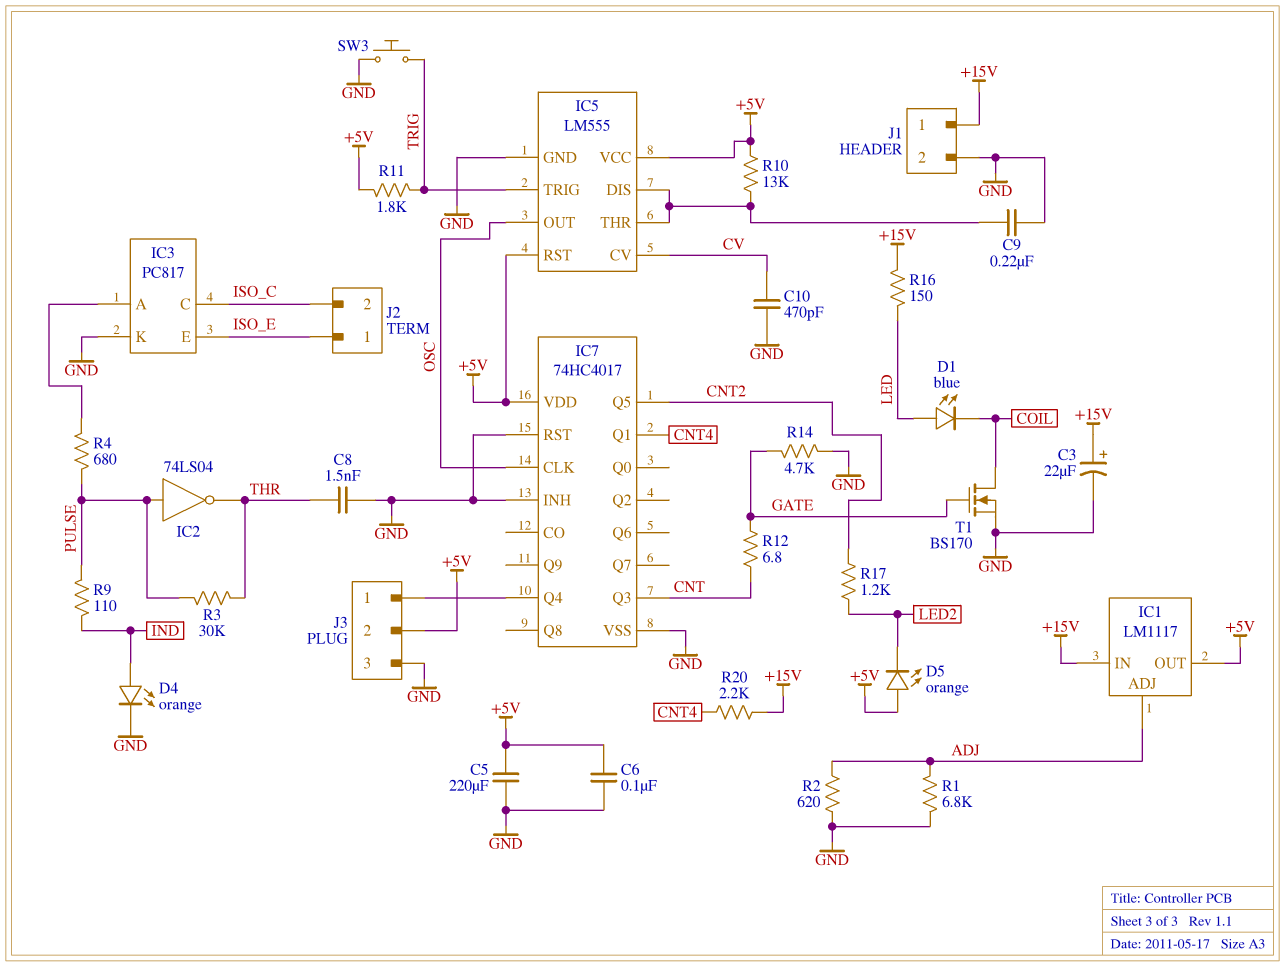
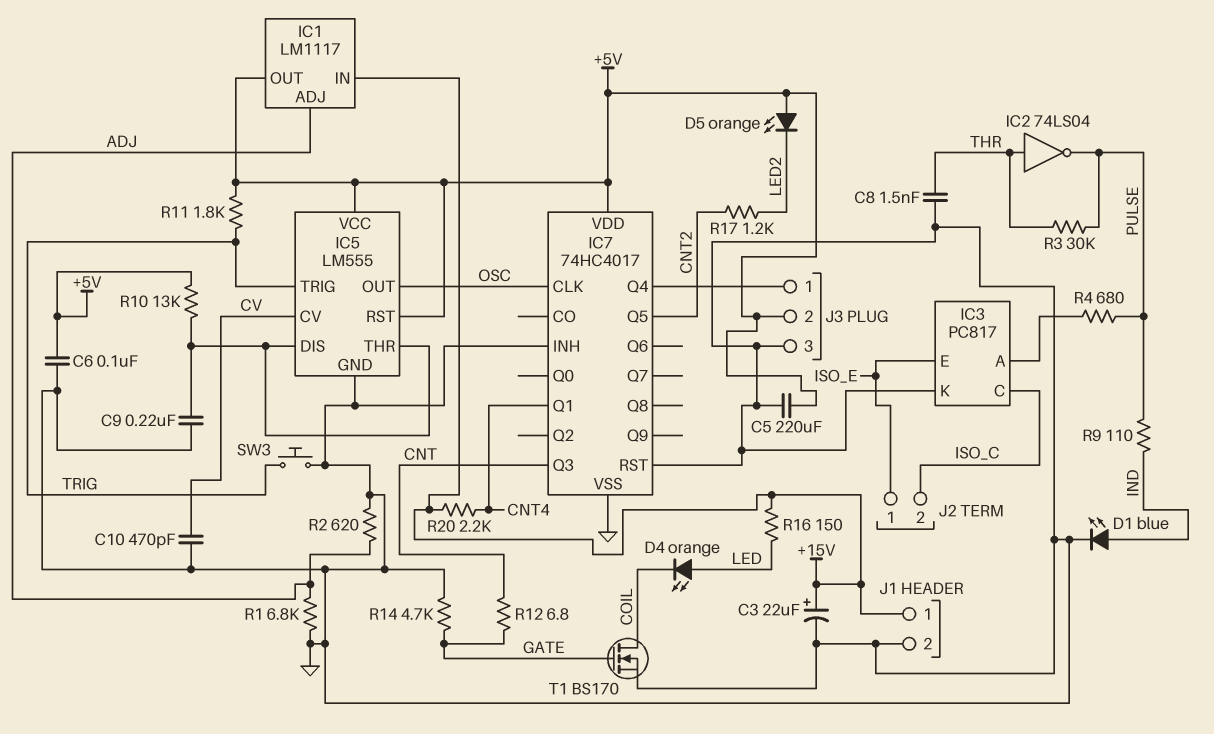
D1: LED blue (A LED, K COIL) -> LED blue (A IND, K GND)
D4: LED orange (A IND, K GND) -> LED orange (A LED, K COIL)
IC2: NOT 74LS04 (in PULSE, out THR) -> NOT 74LS04 (in THR, out PULSE)

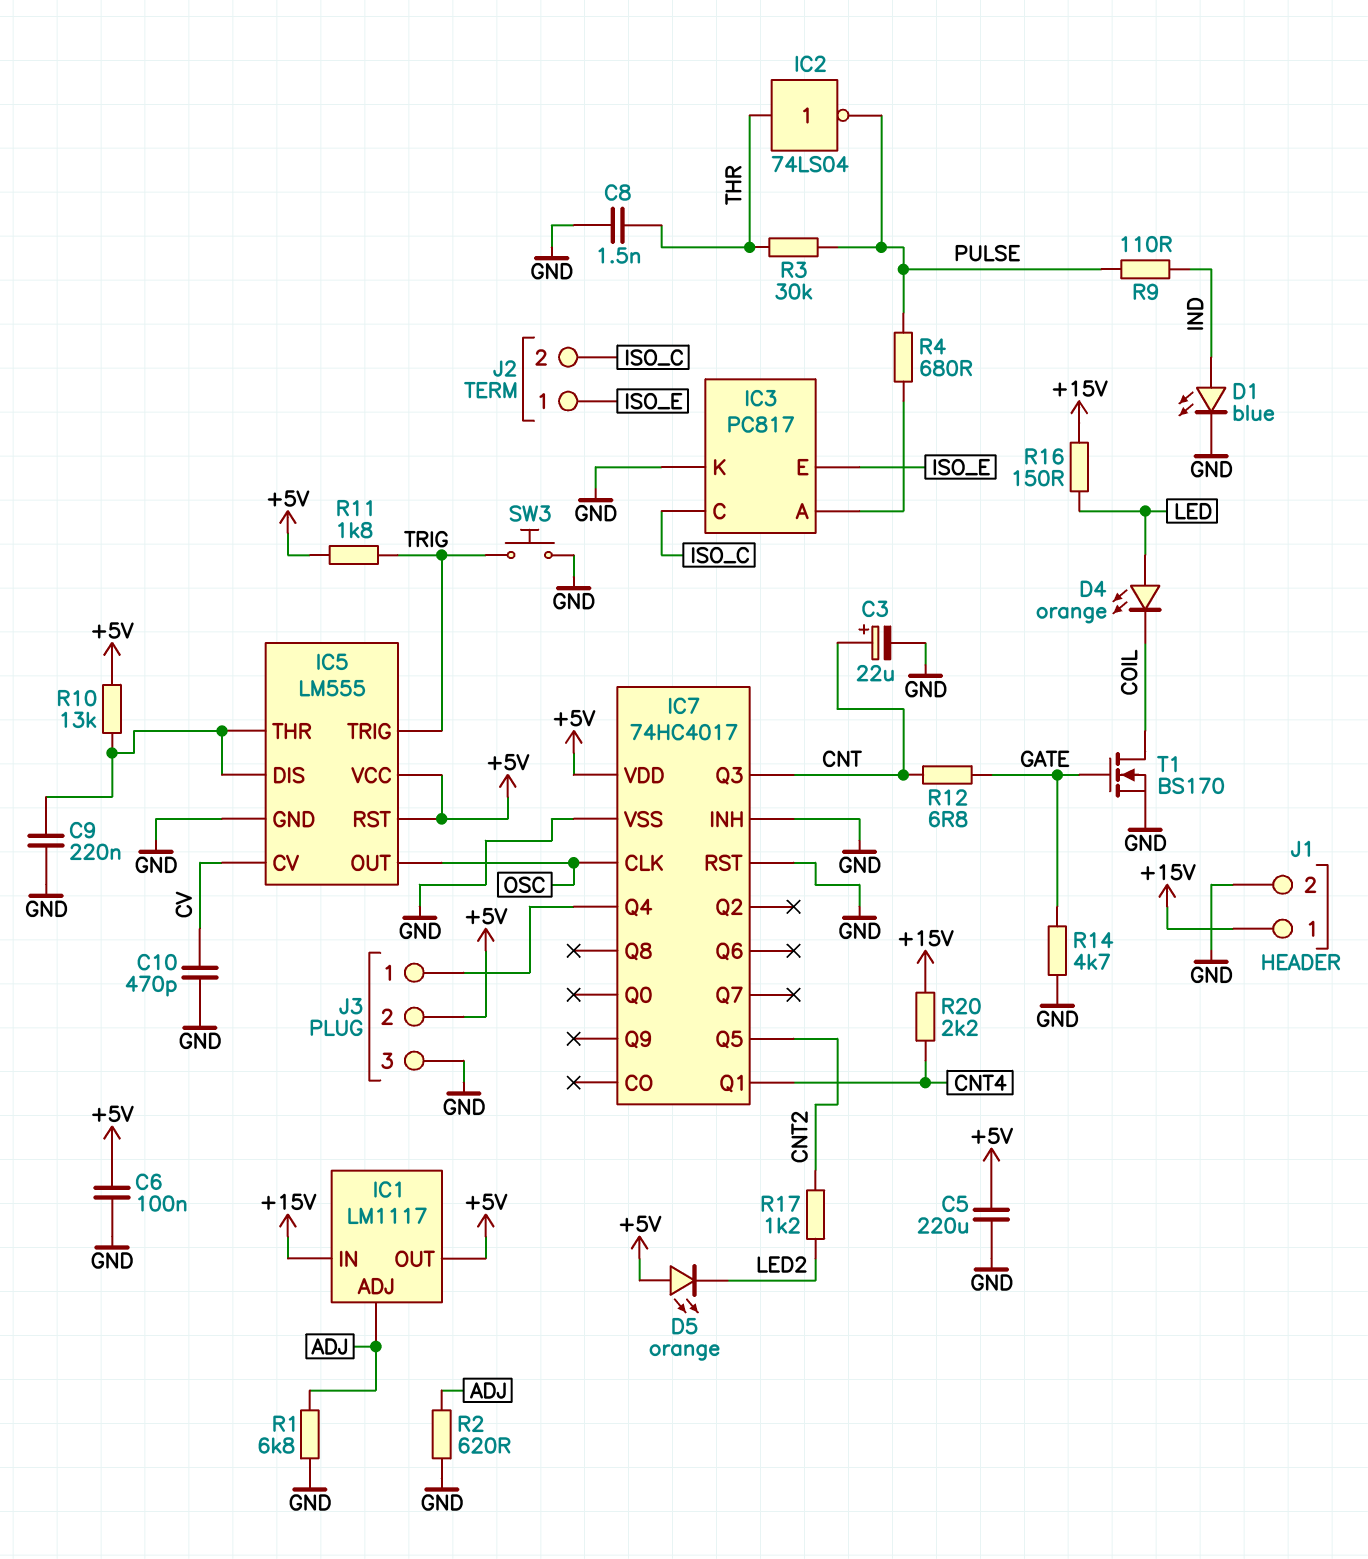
C3: 22uF (plus +15V, minus GND) -> 22uF (plus CNT, minus GND)

